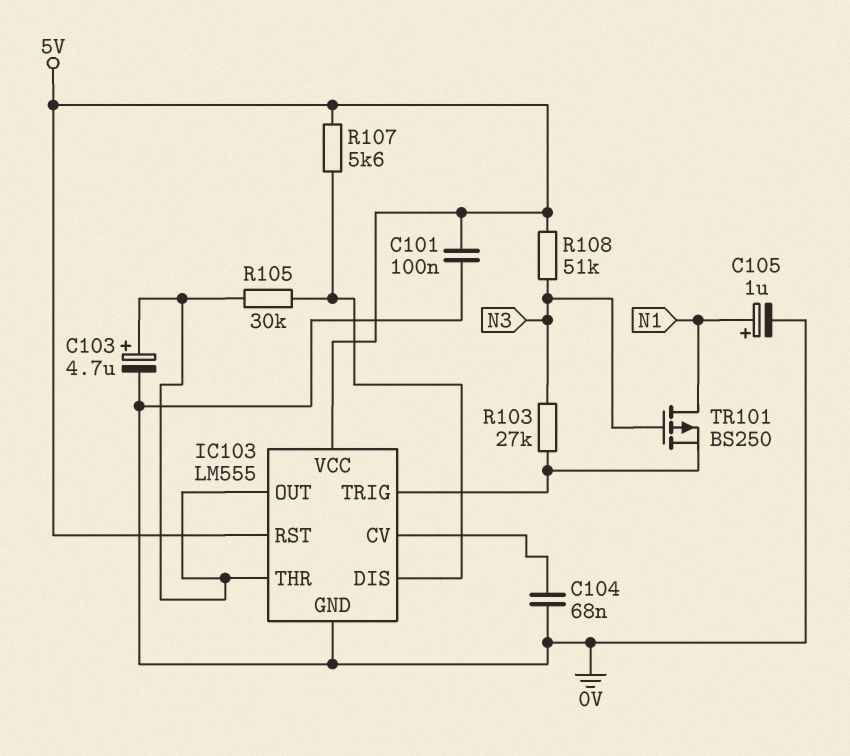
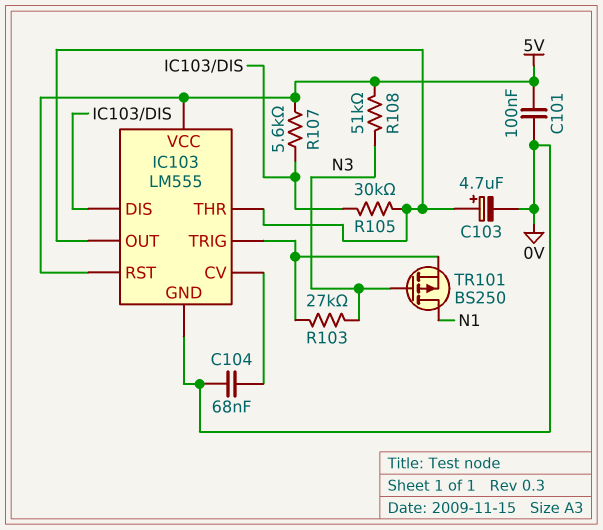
C105: 1uF (plus N1, minus 0V) -> none

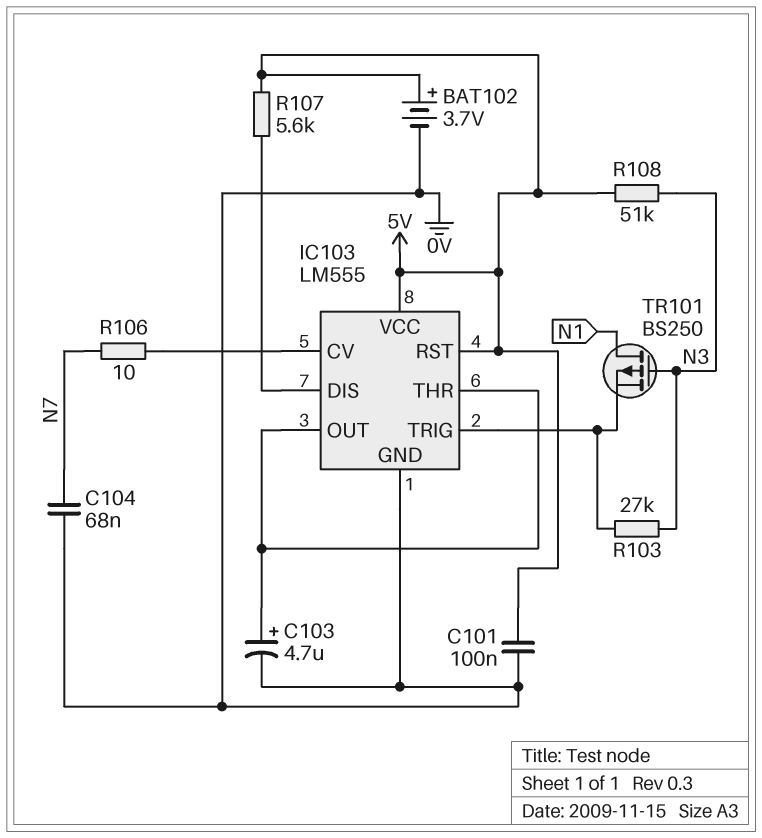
BAT102: none -> 3.7V (plus 5V, minus 0V)
C104: 68nF (0V, IC103/CV) -> 68nF (0V, N7)
R105: 30k (IC103/DIS, IC103/OUT) -> none
R106: none -> 10 (IC103/CV, N7)

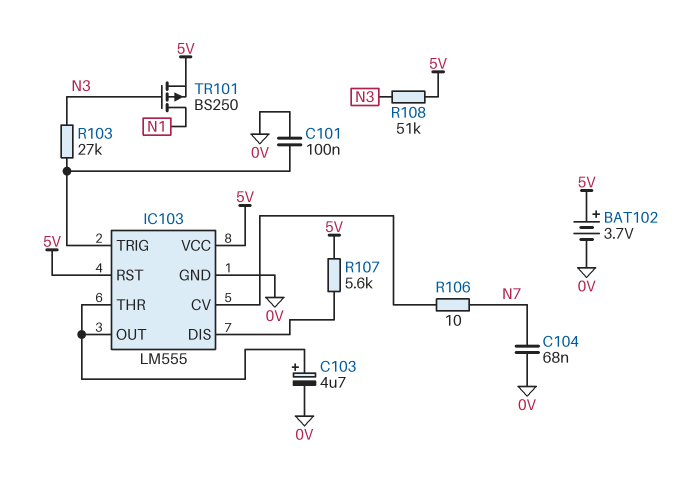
C101: 100nF (0V, 5V) -> 100nF (0V, IC103/TRIG)
TR101: PMOS BS250 (G N3, D N1, S IC103/TRIG) -> PMOS BS250 (G N3, D N1, S 5V)

